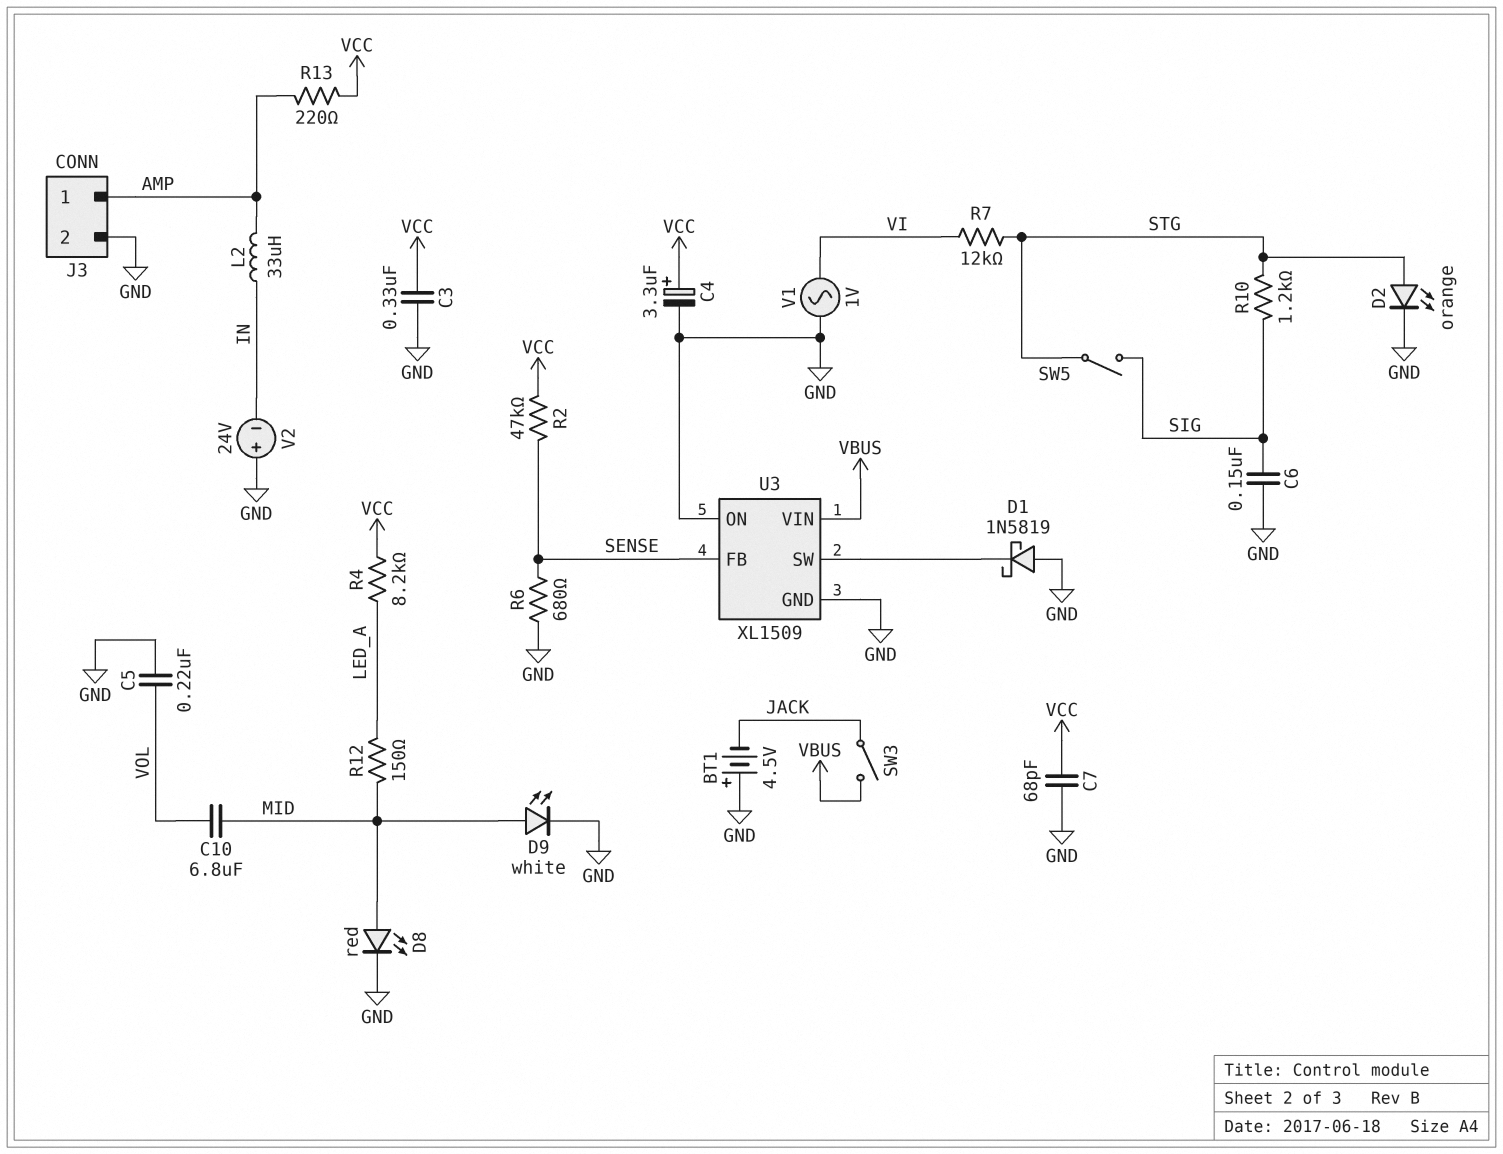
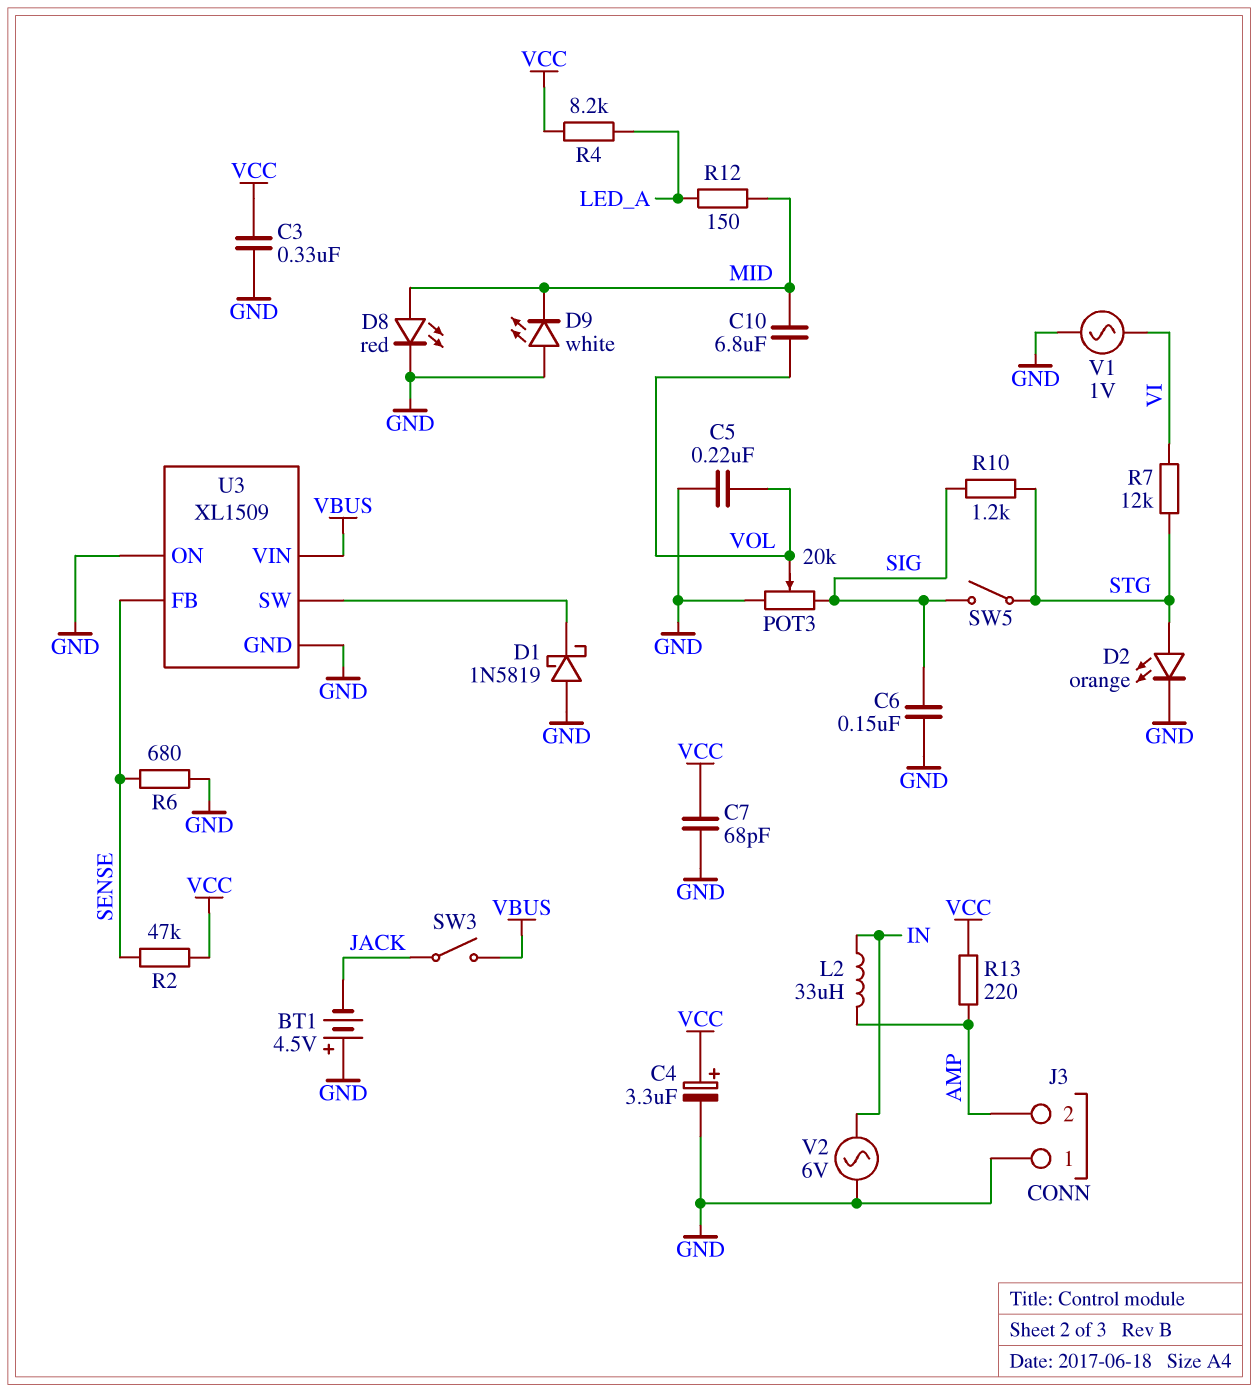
D9: LED white (A MID, K GND) -> LED white (A GND, K MID)
J3 pin 1: AMP -> GND
J3 pin 2: GND -> AMP
POT3: none -> 20k (GND, SIG, wiper VOL)
V2: 24V (plus GND, minus IN) -> AC 6V (GND, IN)

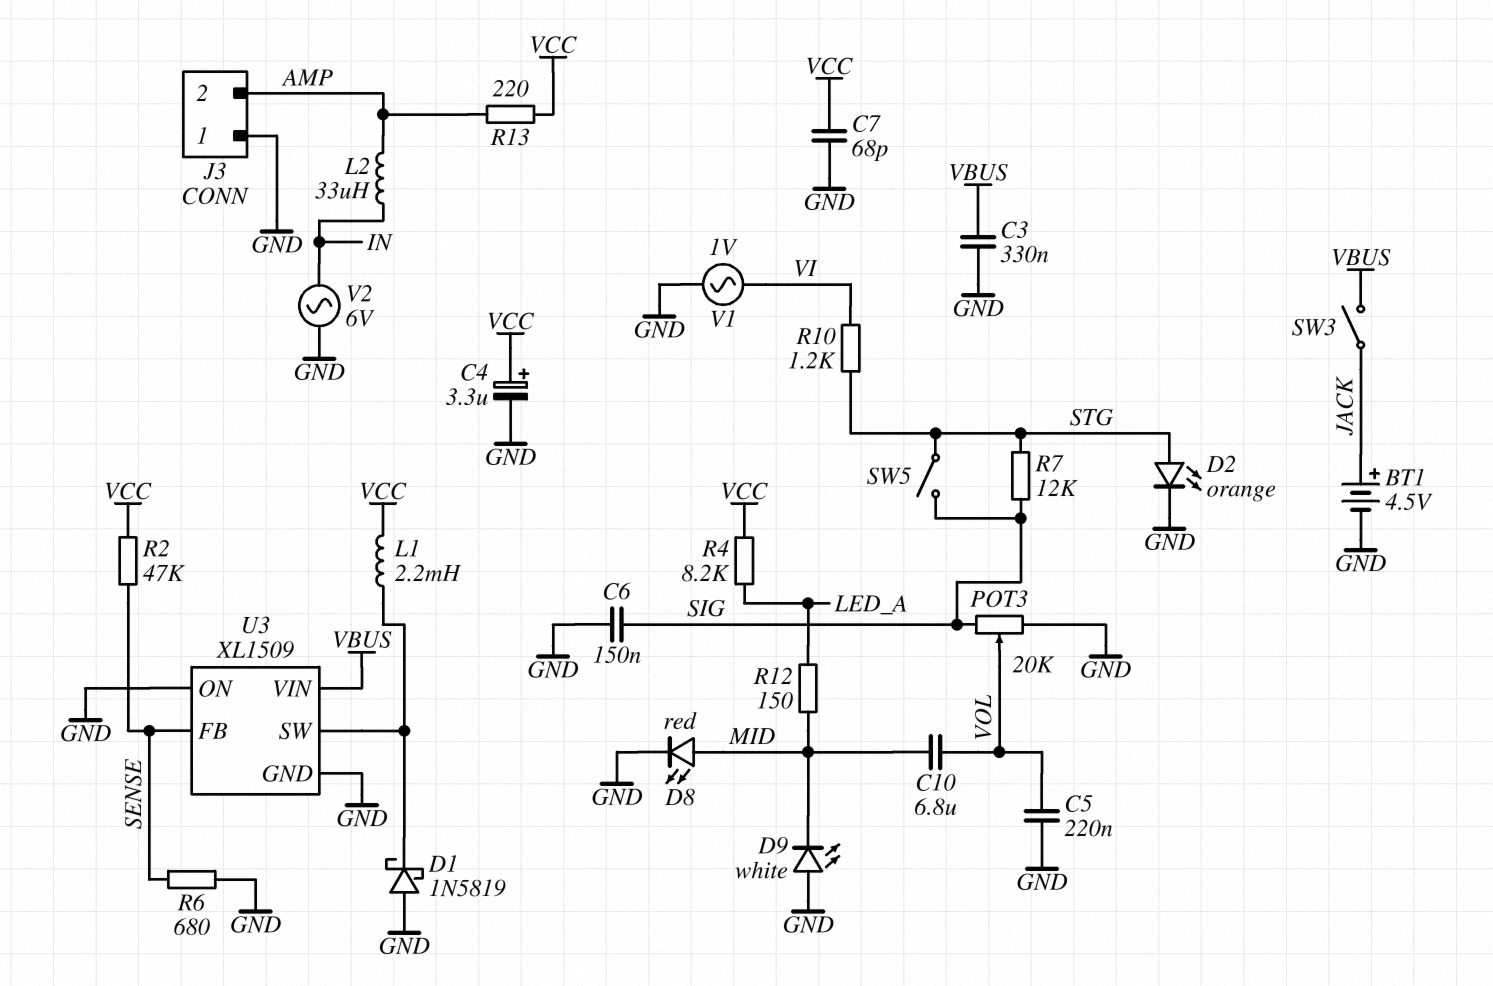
BT1: 4.5V (plus GND, minus JACK) -> 4.5V (plus JACK, minus GND)
C3: 330nF (GND, VCC) -> 330nF (GND, VBUS)
L1: none -> 2.2mH (U3/SW, VCC)
R7: 12k (STG, VI) -> 12k (SIG, STG)
R10: 1.2k (SIG, STG) -> 1.2k (STG, VI)

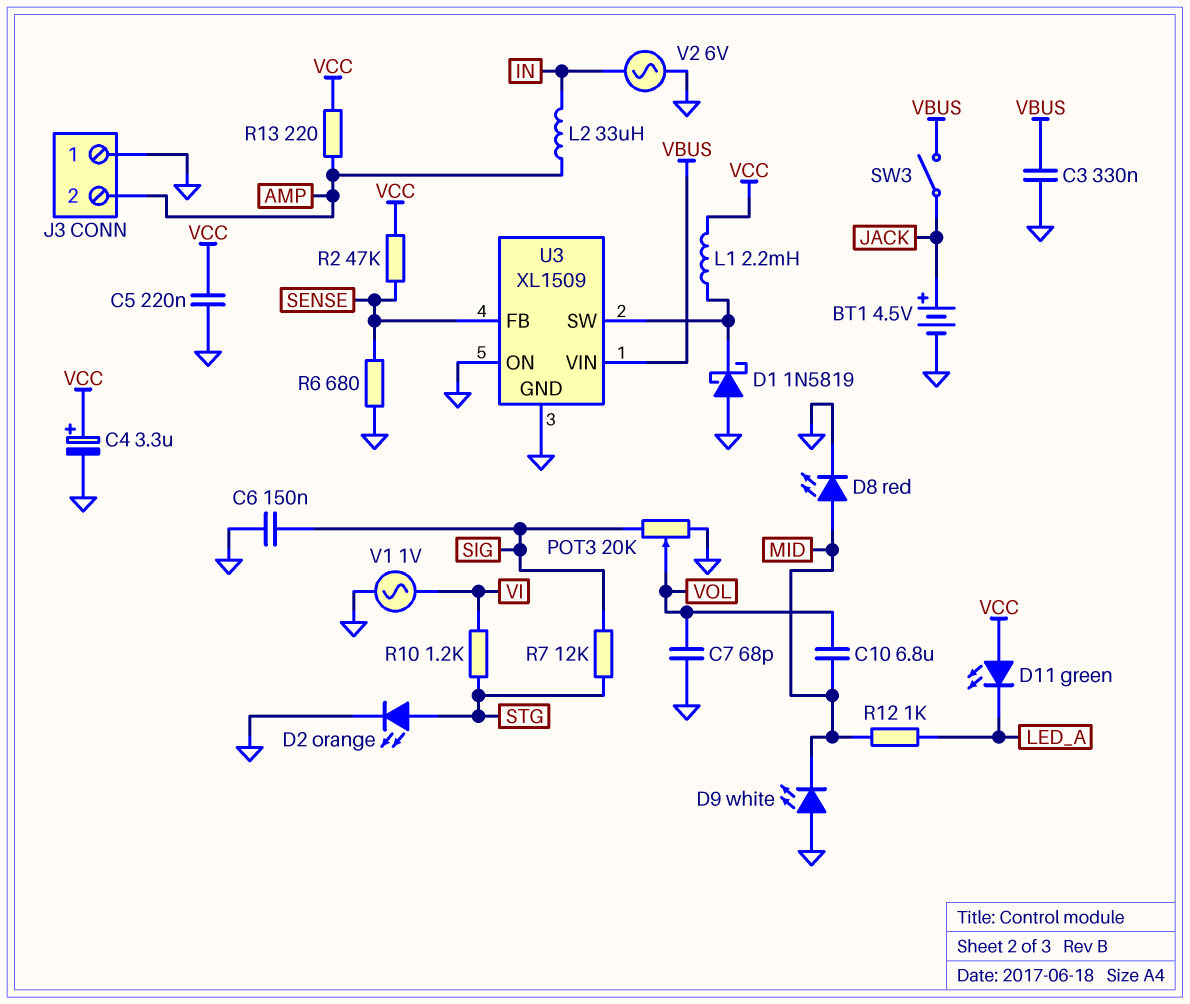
C5: 220nF (GND, VOL) -> 220nF (GND, VCC)
C7: 68pF (GND, VCC) -> 68pF (GND, VOL)
D11: none -> LED green (A VCC, K LED_A)
R4: 8.2k (LED_A, VCC) -> none
R12: 150 (LED_A, MID) -> 1k (LED_A, MID)
SW5: switch (SIG, STG) -> none

